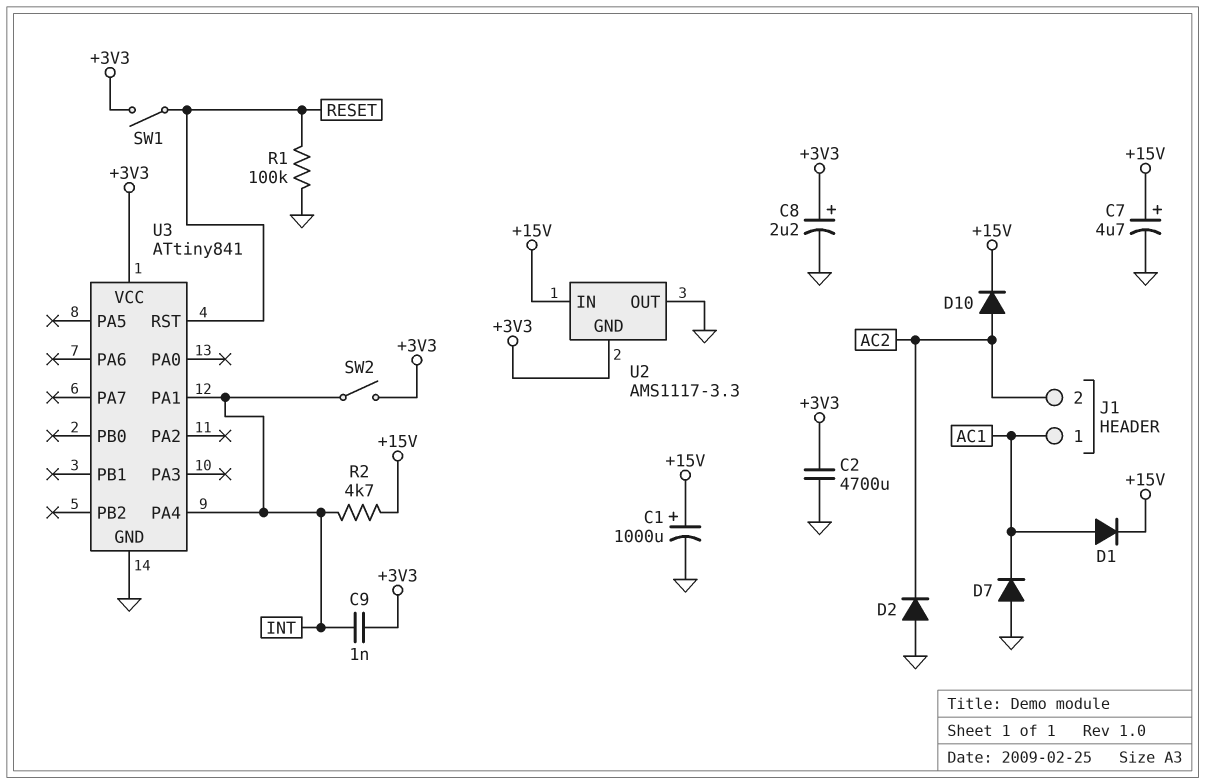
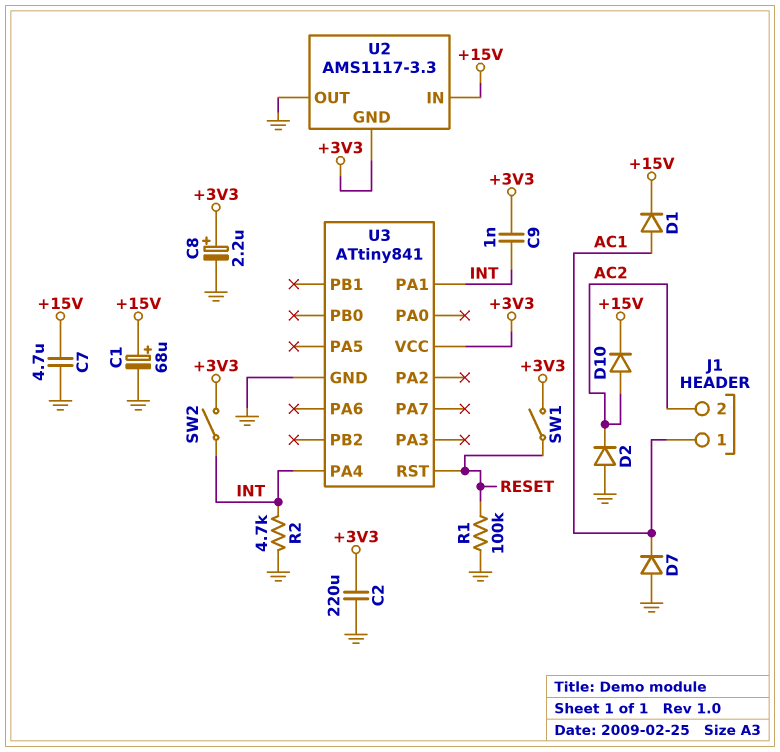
C1: 1000uF (plus +15V, minus GND) -> 68uF (plus +15V, minus GND)
C2: 4700uF (+3V3, GND) -> 220uF (+3V3, GND)
C7: 4.7uF (plus +15V, minus GND) -> 4.7uF (+15V, GND)
R2: 4.7k (+15V, INT) -> 4.7k (GND, INT)

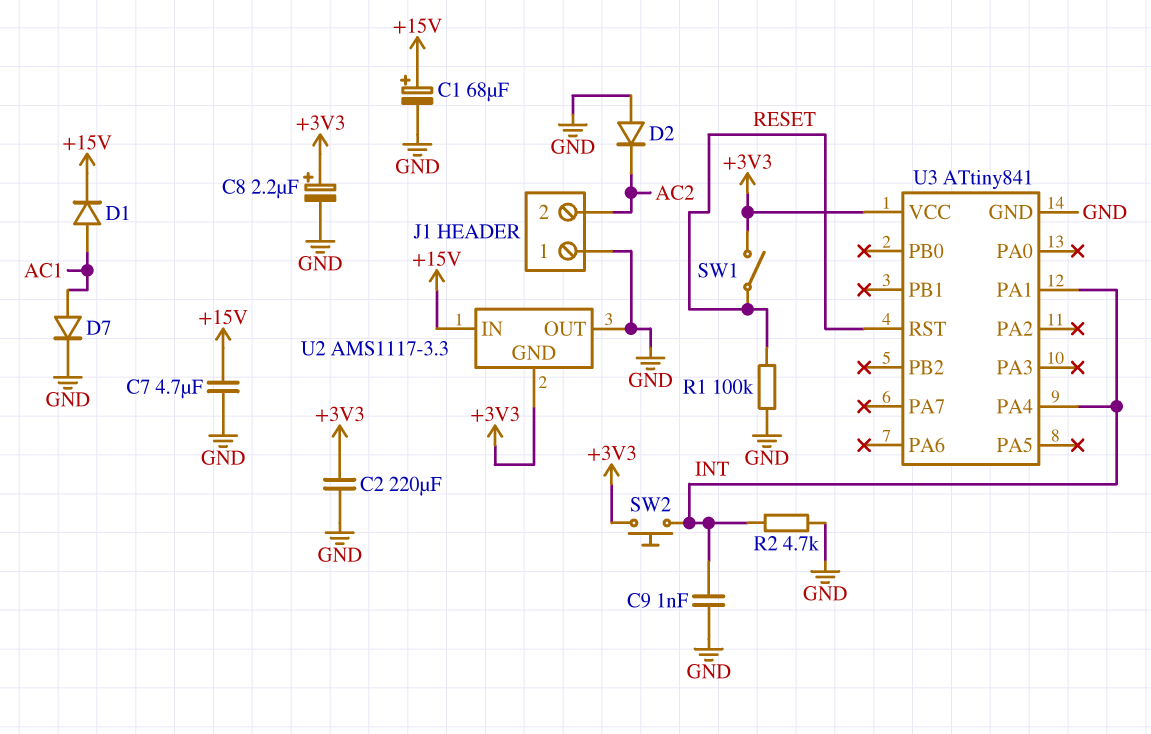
C9: 1nF (+3V3, INT) -> 1nF (GND, INT)
D7: diode (A GND, K AC1) -> diode (A AC1, K GND)
D10: diode (A AC2, K +15V) -> none
J1 pin 1: AC1 -> GND
SW2: switch (+3V3, INT) -> button (+3V3, INT)

